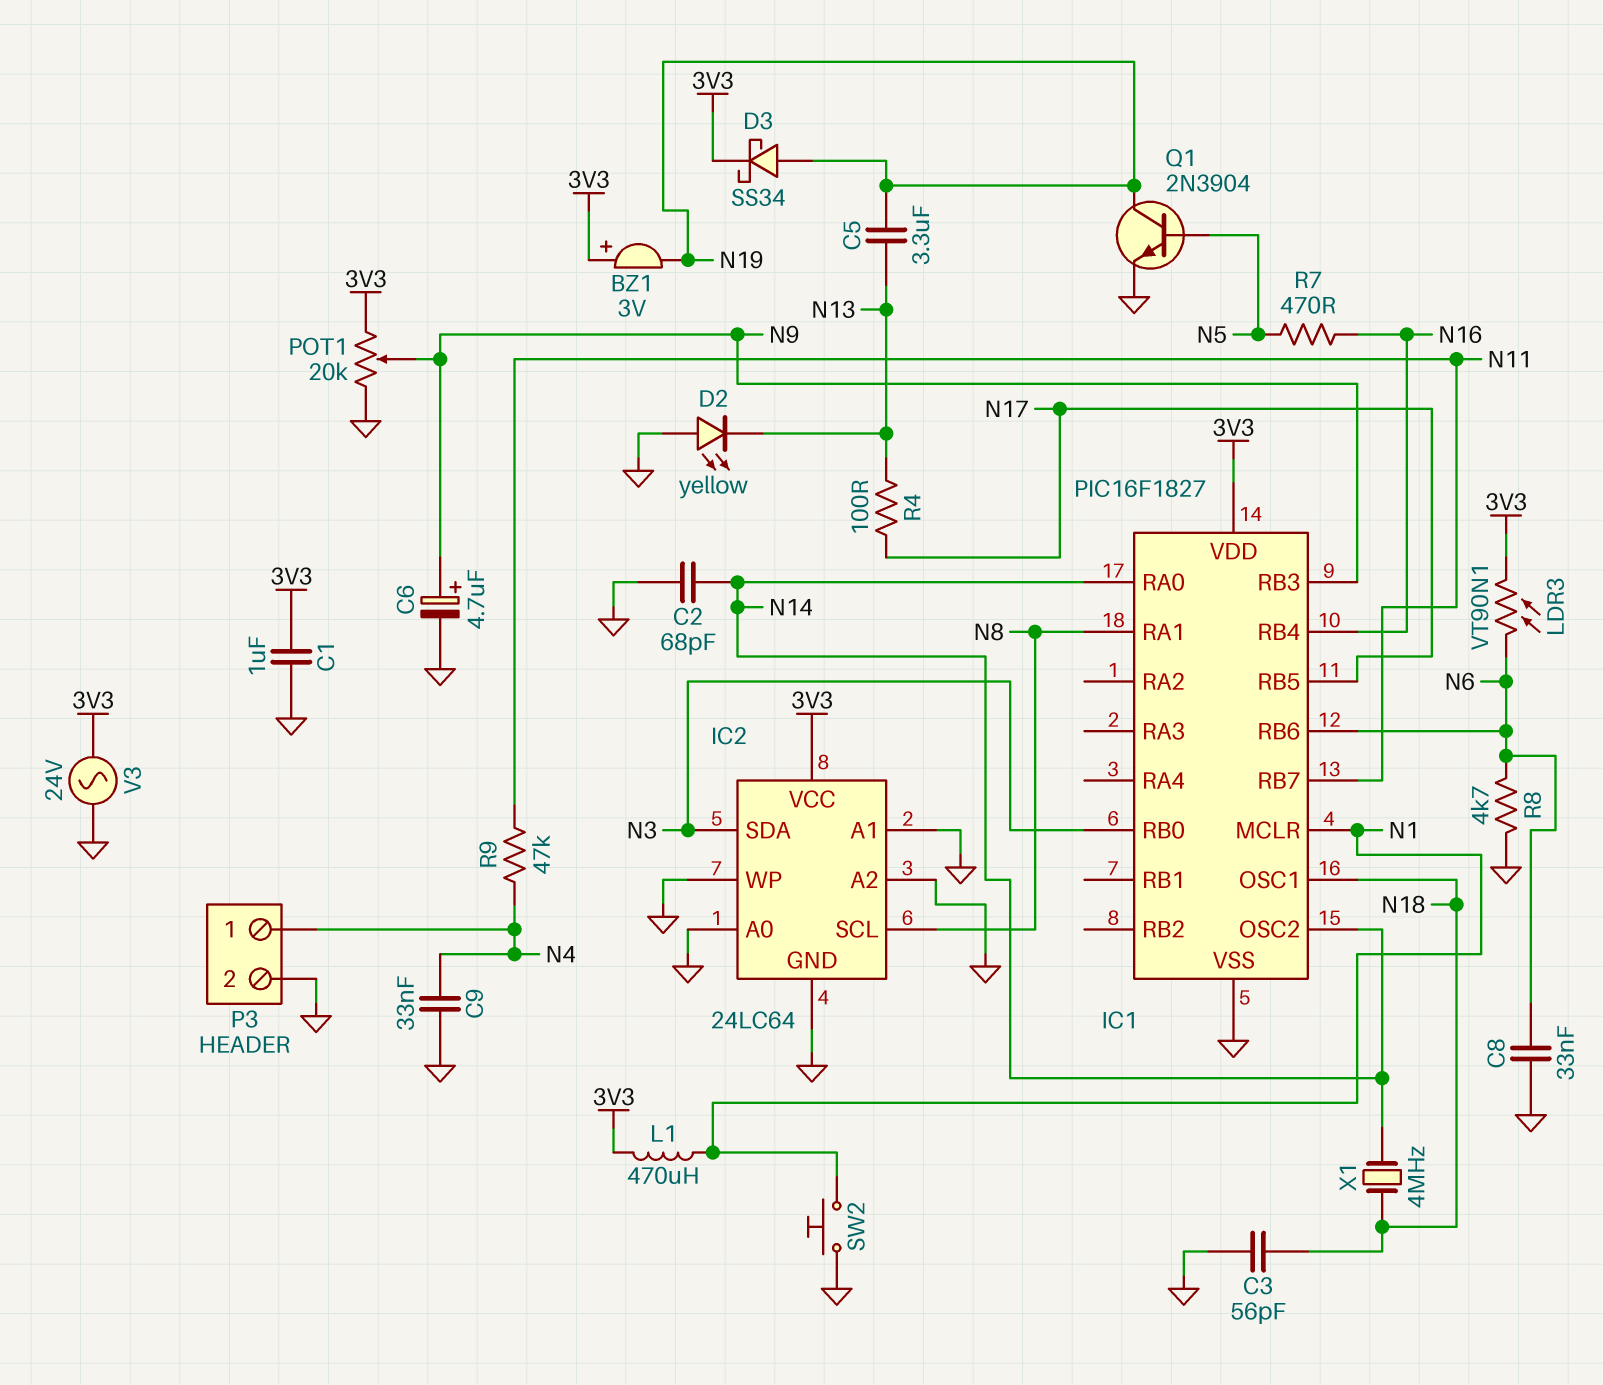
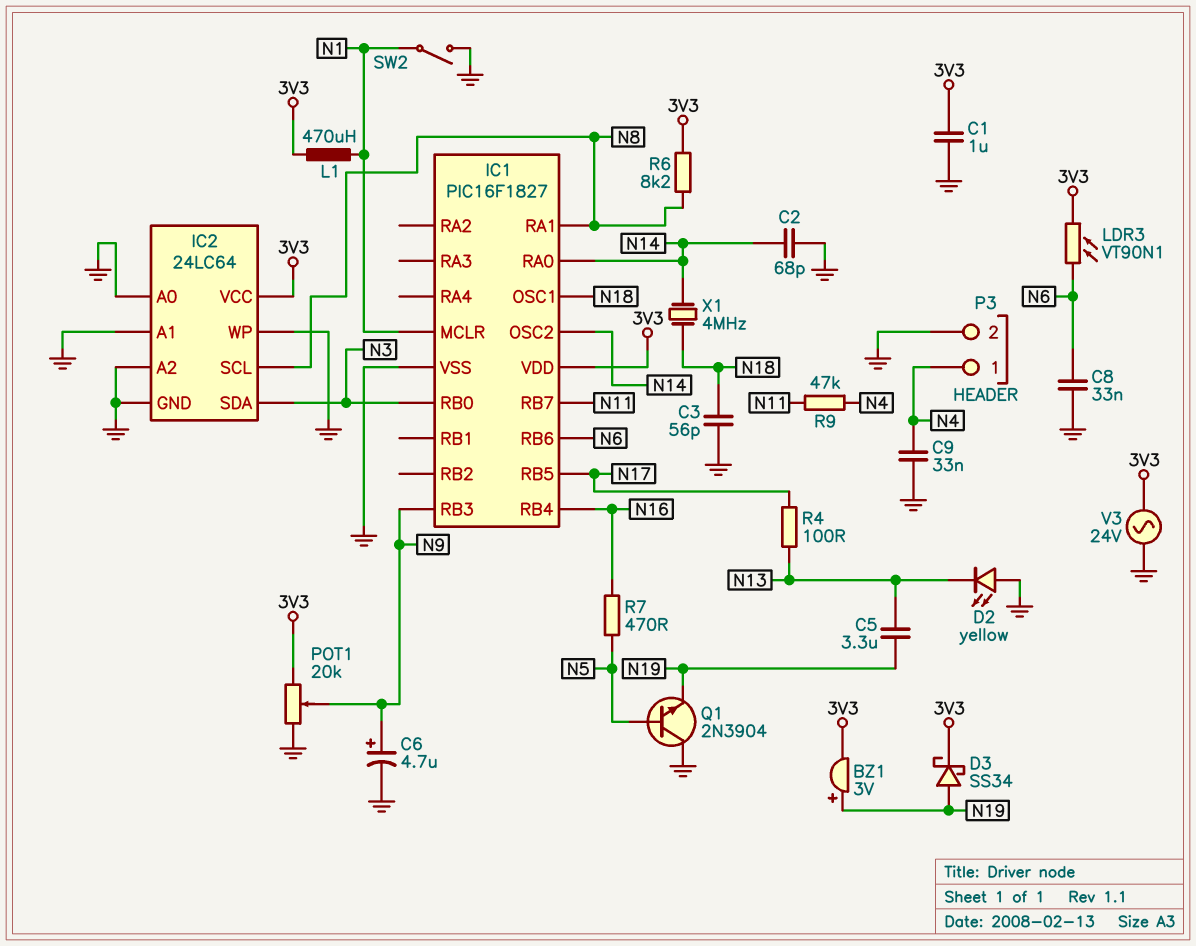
BZ1: buzzer 3V (plus 3V3, minus N19) -> buzzer 3V (plus N19, minus 3V3)
Q1: NPN 2N3904 (B N5, C N19, E GND) -> NPN 2N3904 (B N5, C GND, E N19)
R6: none -> 8.2k (3V3, N8)
R8: 4.7k (GND, N6) -> none
SW2: button (GND, N1) -> switch (GND, N1)

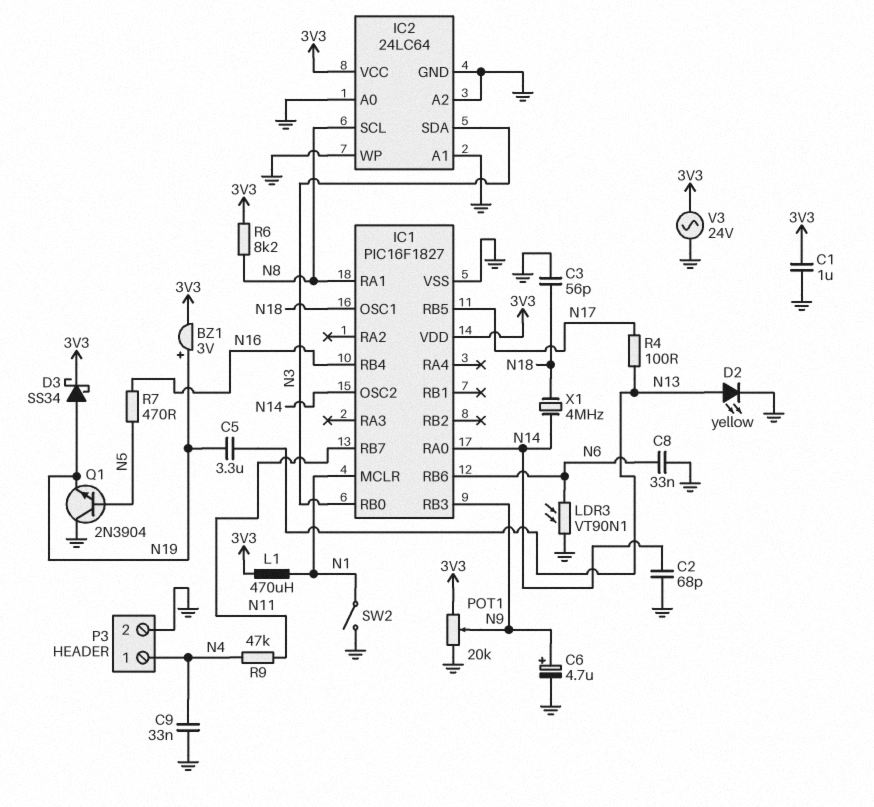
D2: LED yellow (A GND, K N13) -> LED yellow (A N13, K GND)
LDR3: VT90N1 (3V3, N6) -> VT90N1 (GND, N6)

